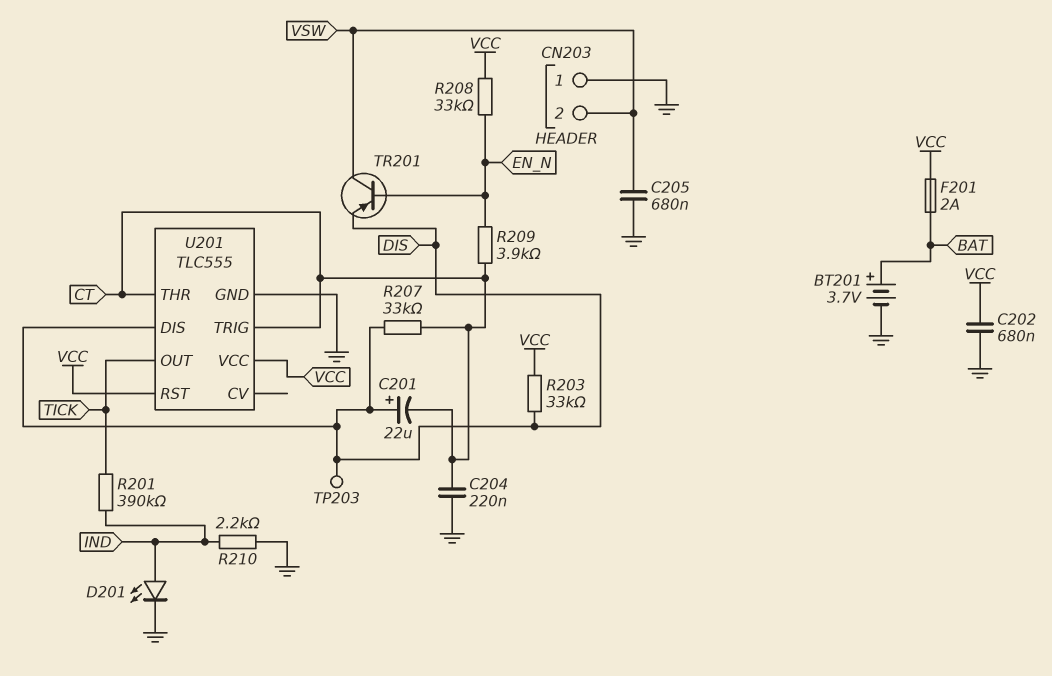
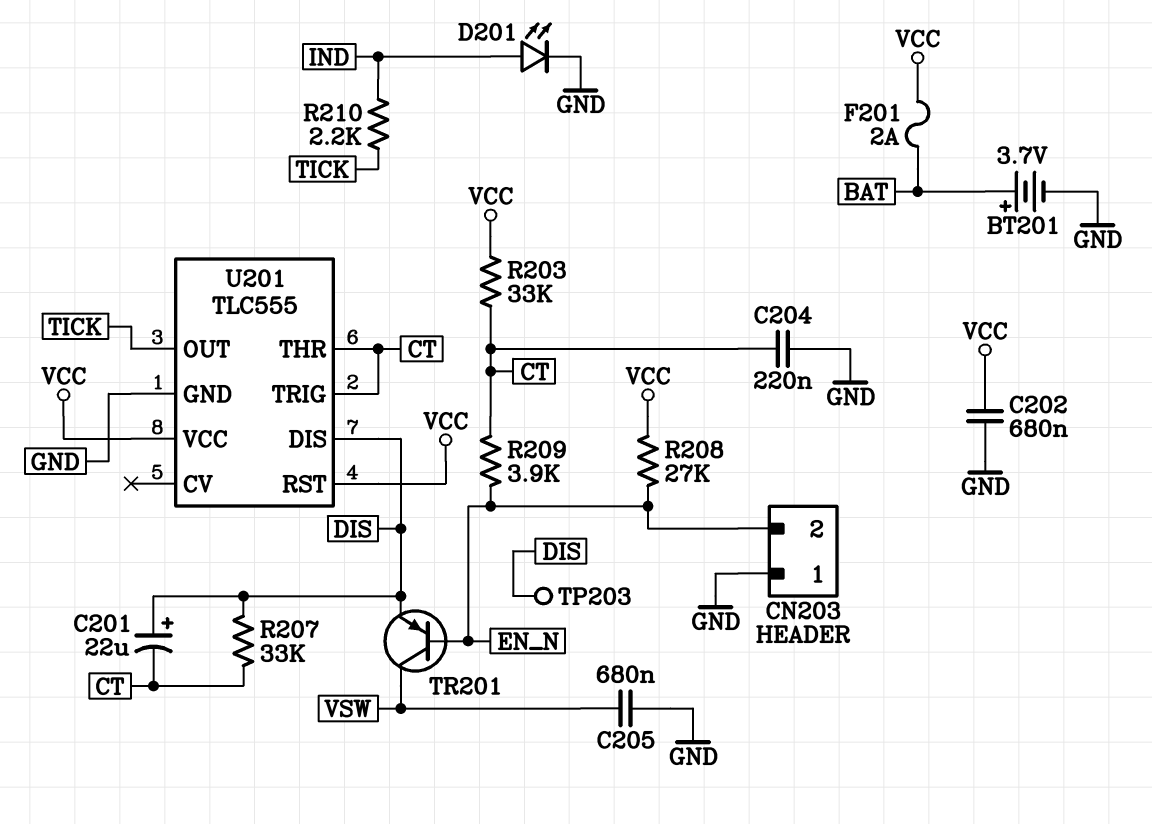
CN203 pin 2: VSW -> EN_N
R201: 390k (IND, TICK) -> none
R203: 33k (DIS, VCC) -> 33k (CT, VCC)
R208: 33k (EN_N, VCC) -> 27k (EN_N, VCC)
R210: 2.2k (GND, IND) -> 2.2k (IND, TICK)

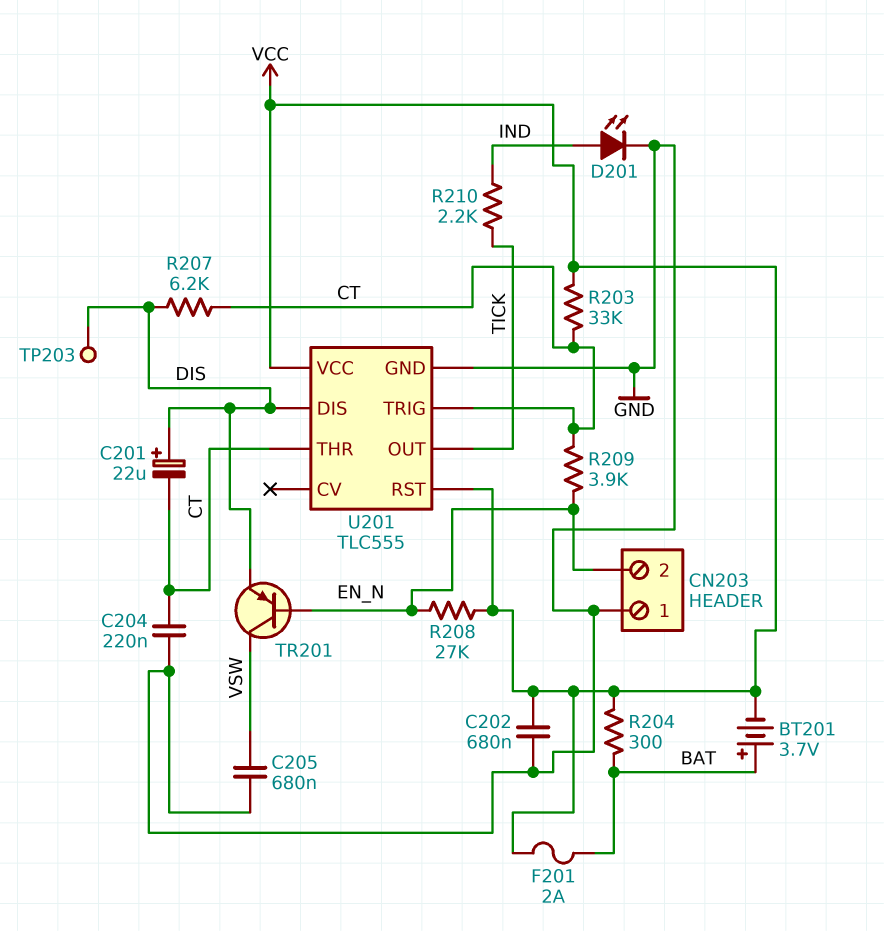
BT201: 3.7V (plus BAT, minus GND) -> 3.7V (plus BAT, minus VCC)
R204: none -> 300 (BAT, VCC)
R207: 33k (CT, DIS) -> 6.2k (CT, DIS)

